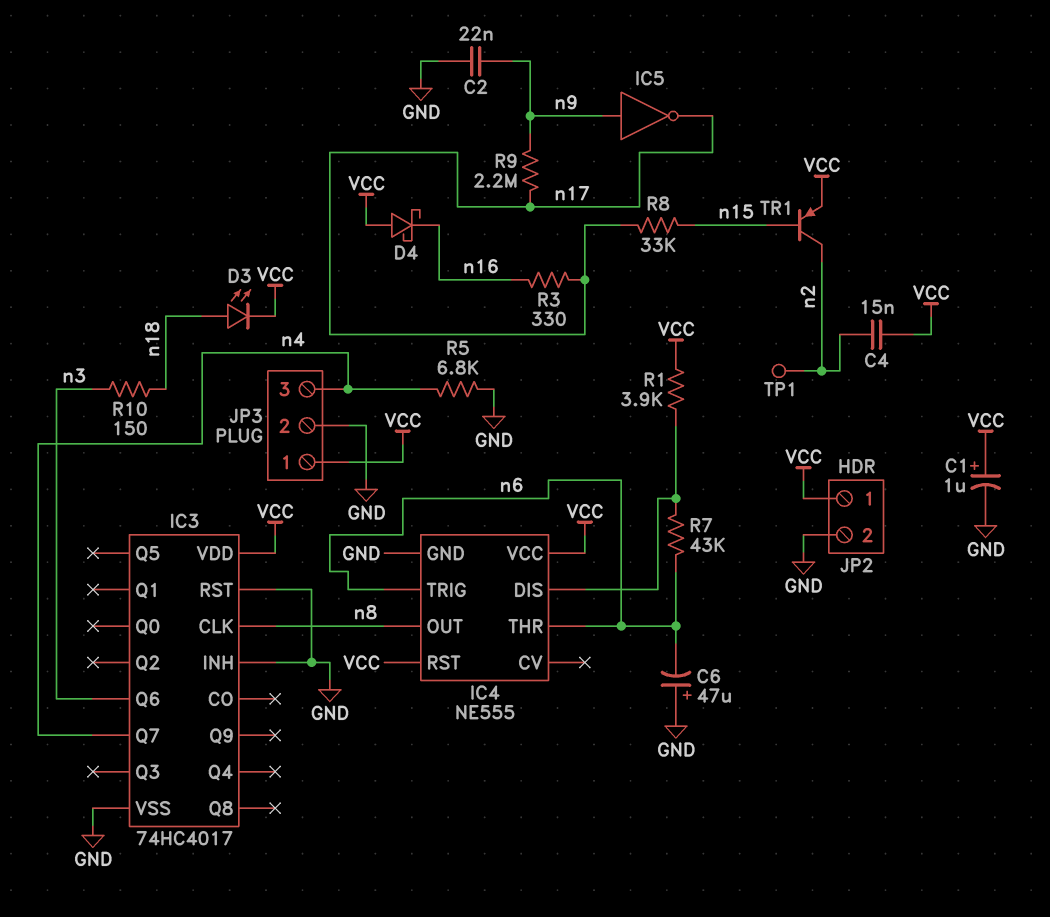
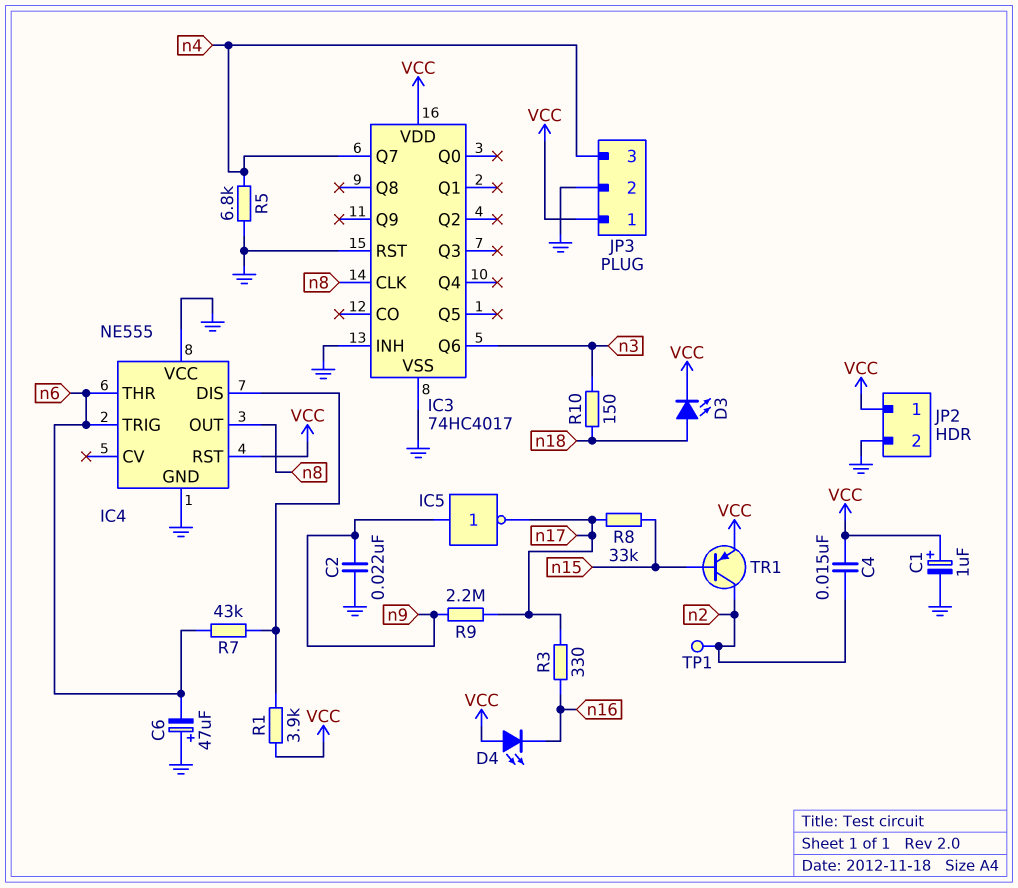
D4: schottky (A VCC, K n16) -> LED (A VCC, K n16)
IC4 pin VCC: VCC -> GND

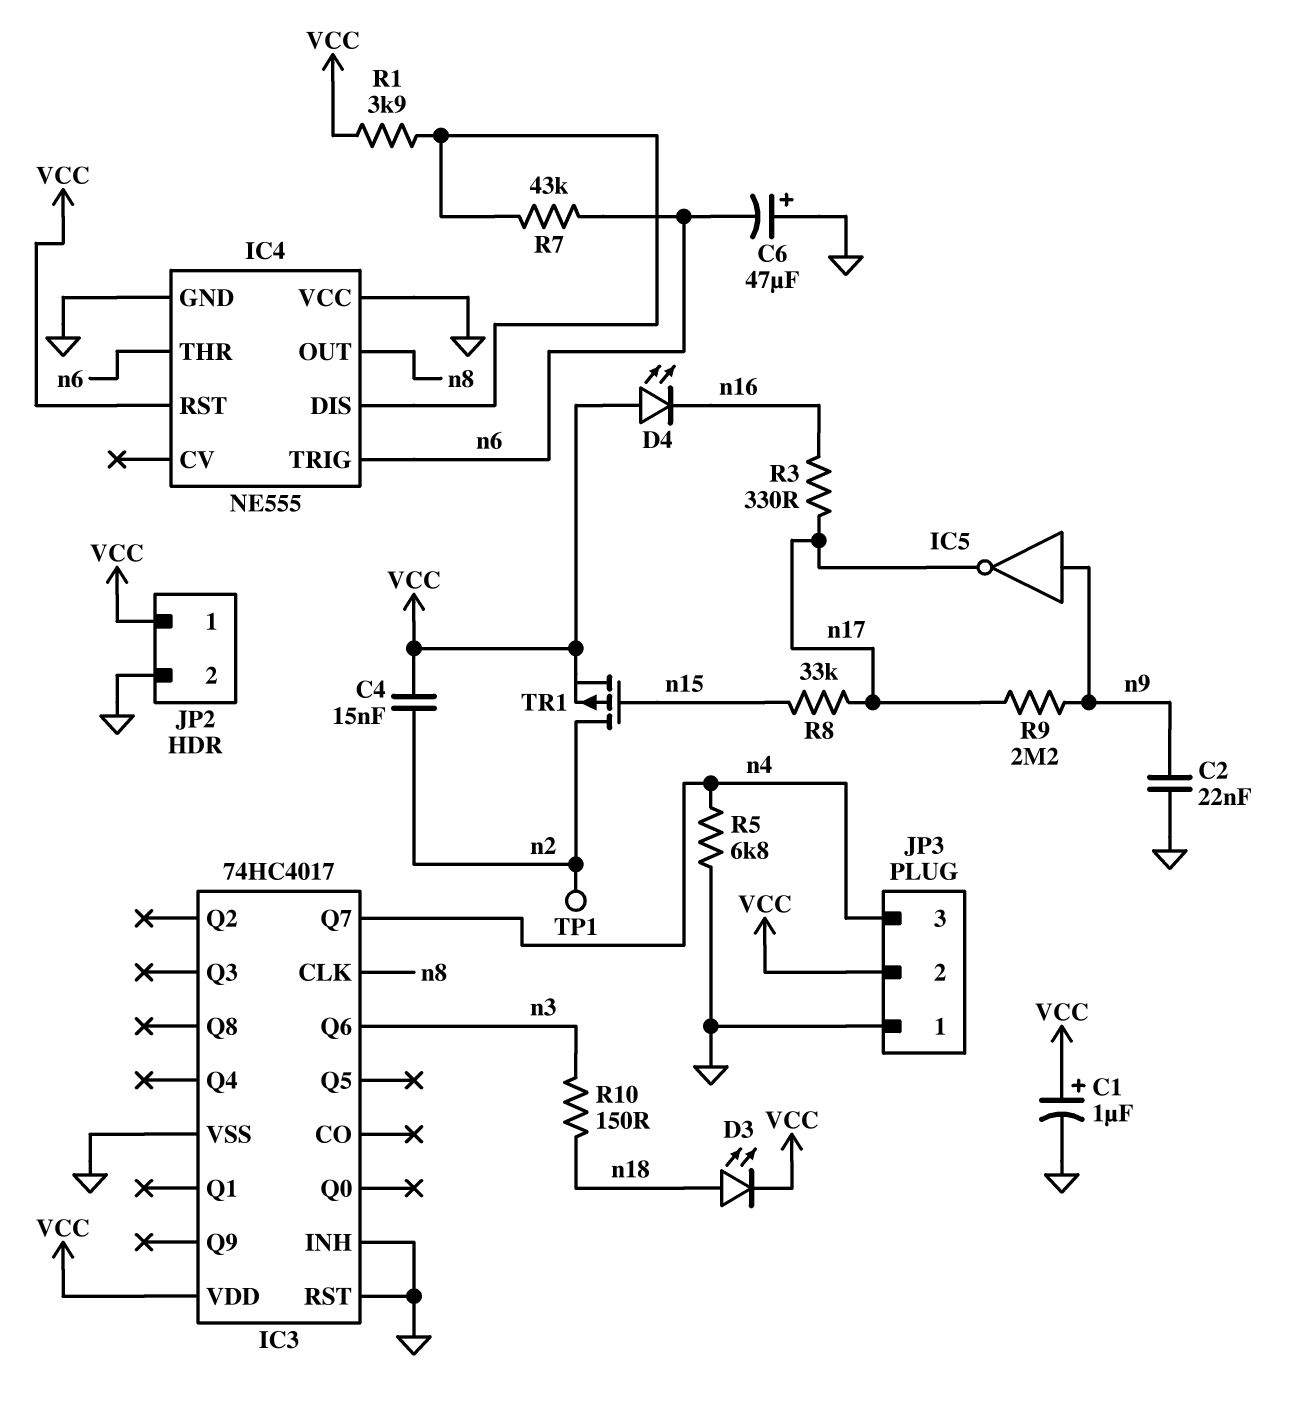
JP3 pin 1: VCC -> GND
JP3 pin 2: GND -> VCC
TR1: PNP (B n15, C n2, E VCC) -> PMOS (G n15, D n2, S VCC)

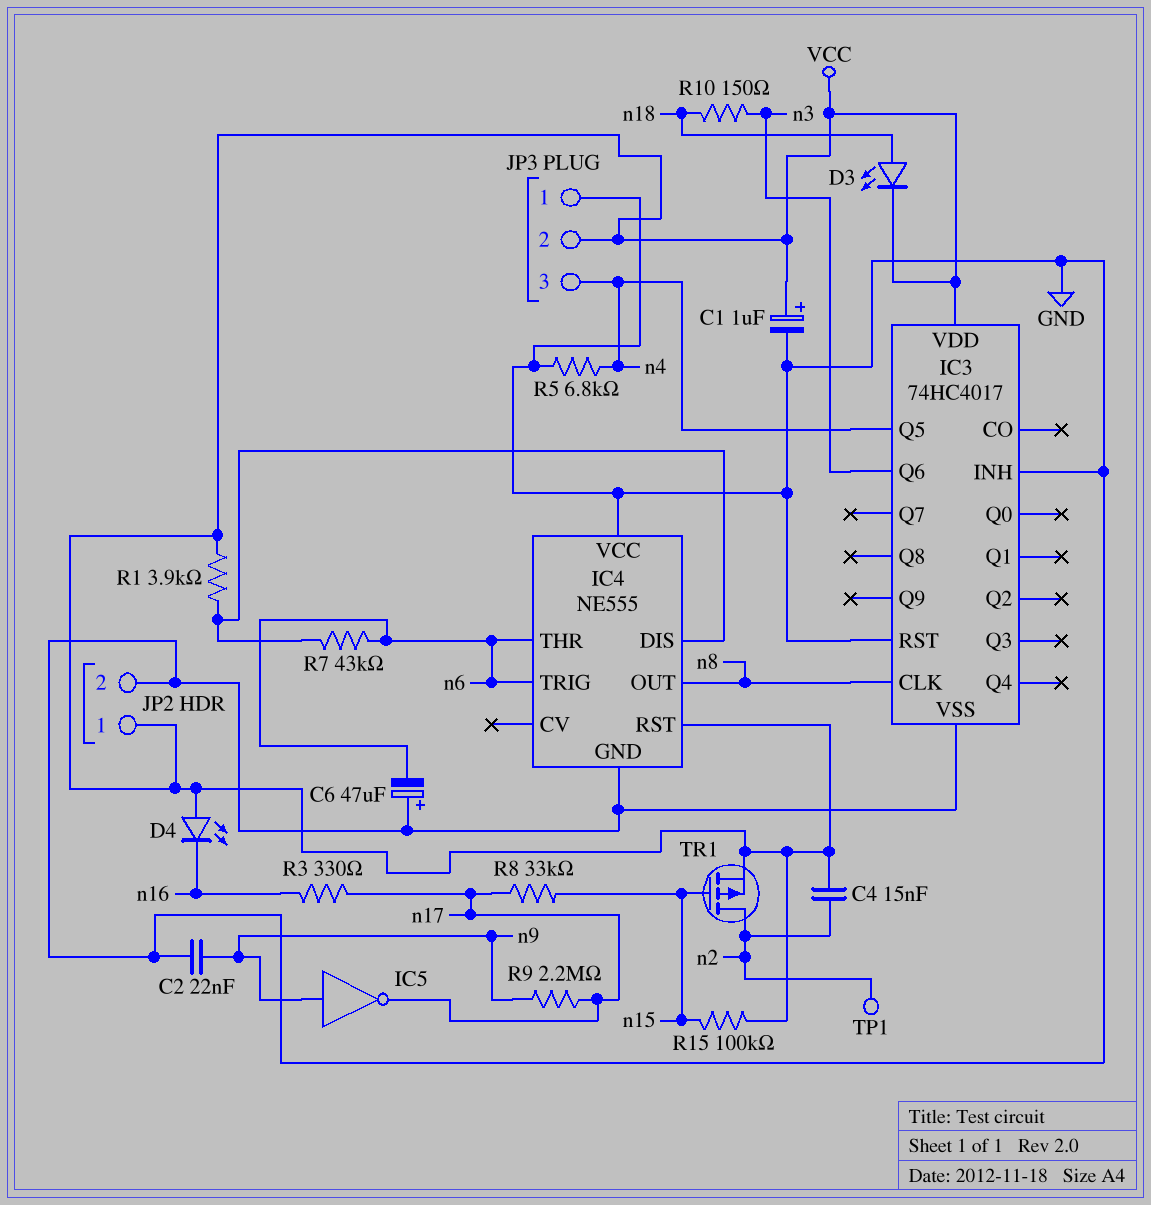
IC3 pin Q5: none -> n4
IC3 pin Q7: n4 -> none
R15: none -> 100k (VCC, n15)

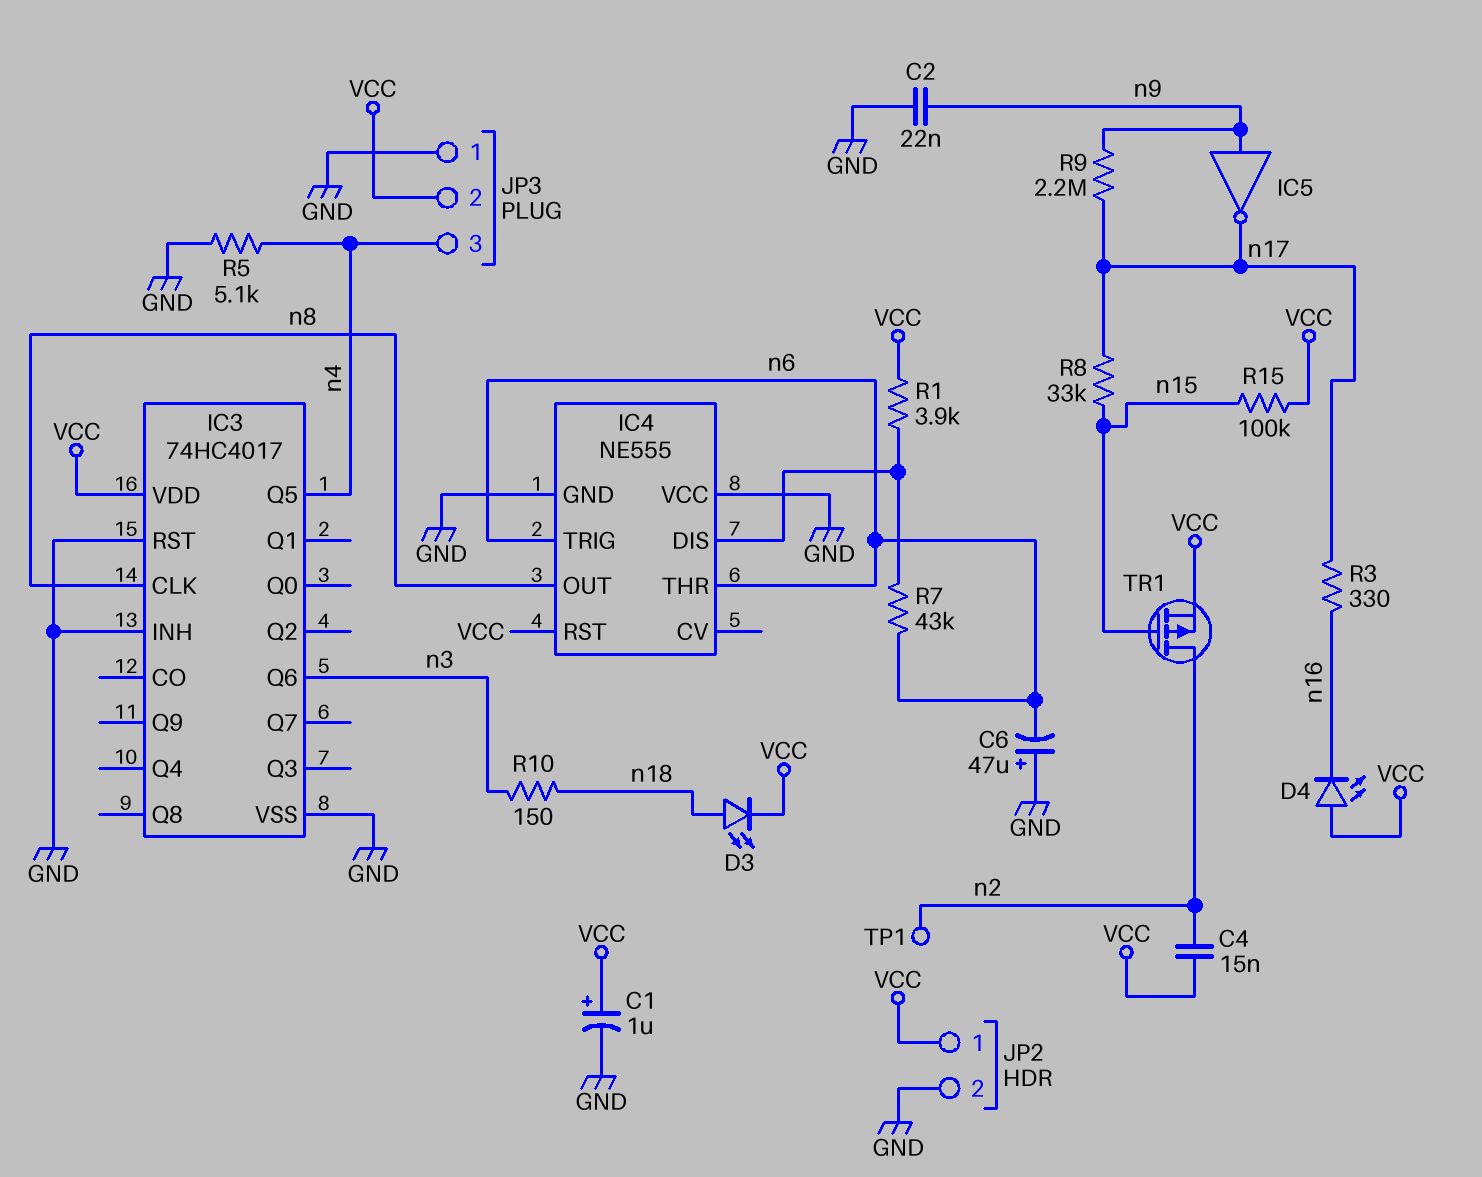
R5: 6.8k (GND, n4) -> 5.1k (GND, n4)

